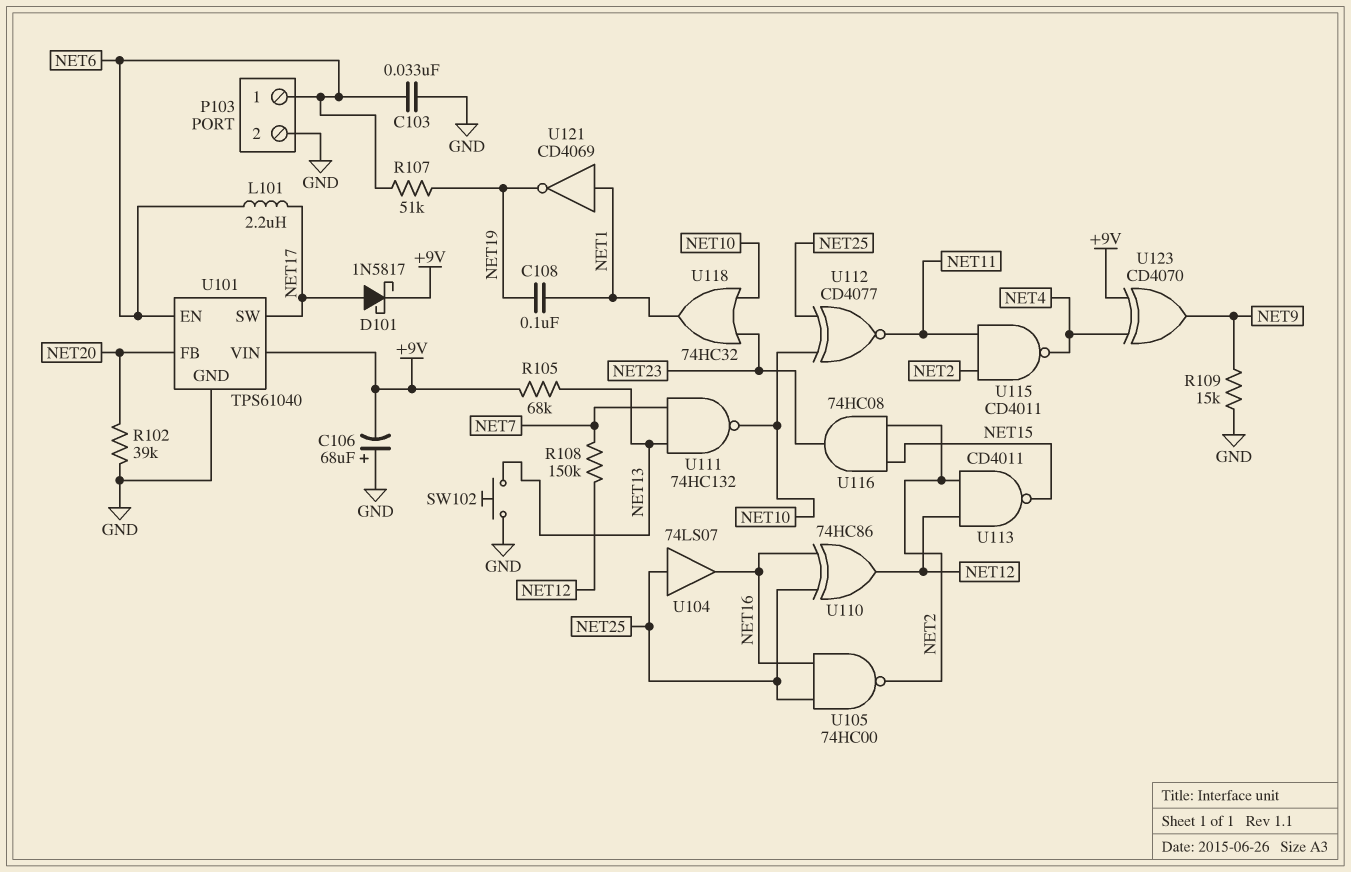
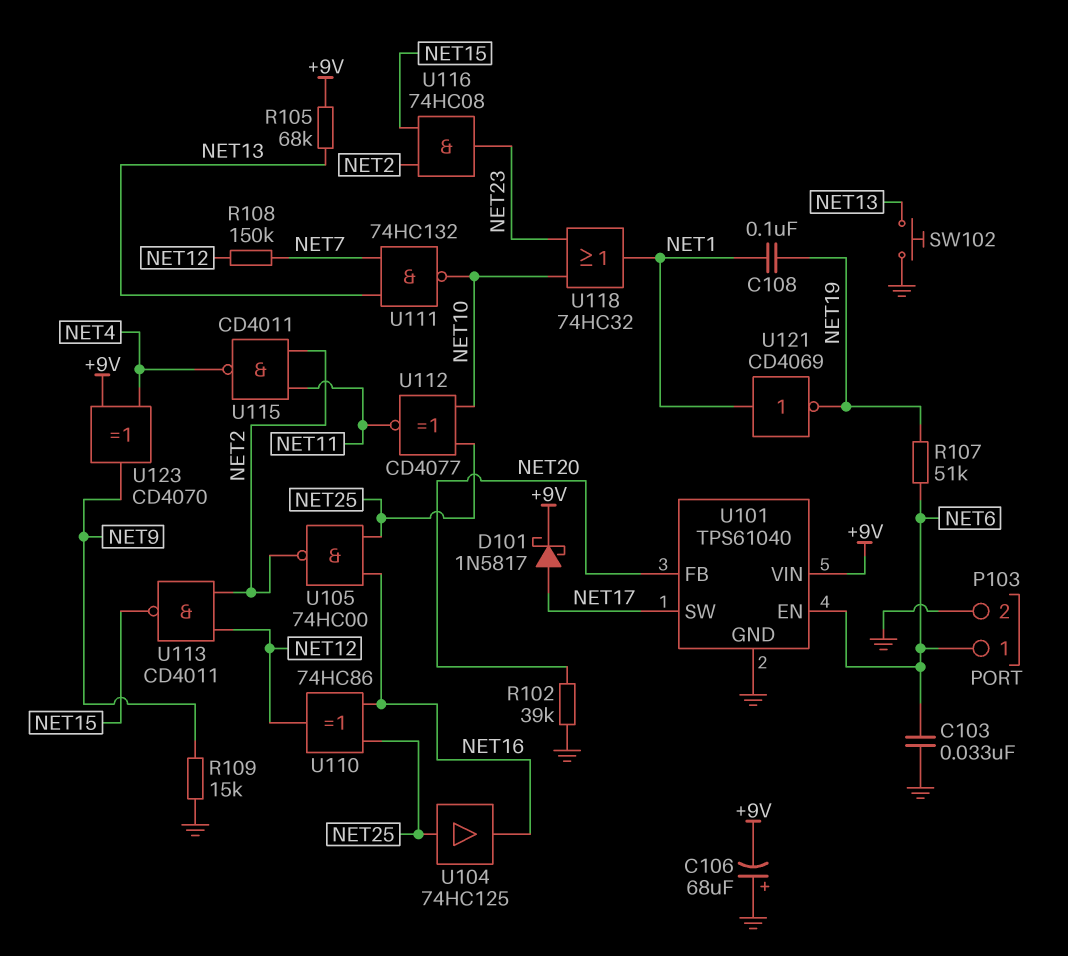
L101: 2.2uH (NET6, NET17) -> none
U104: buffer 74LS07 (in NET25, out NET16) -> buffer 74HC125 (in NET25, out NET16)

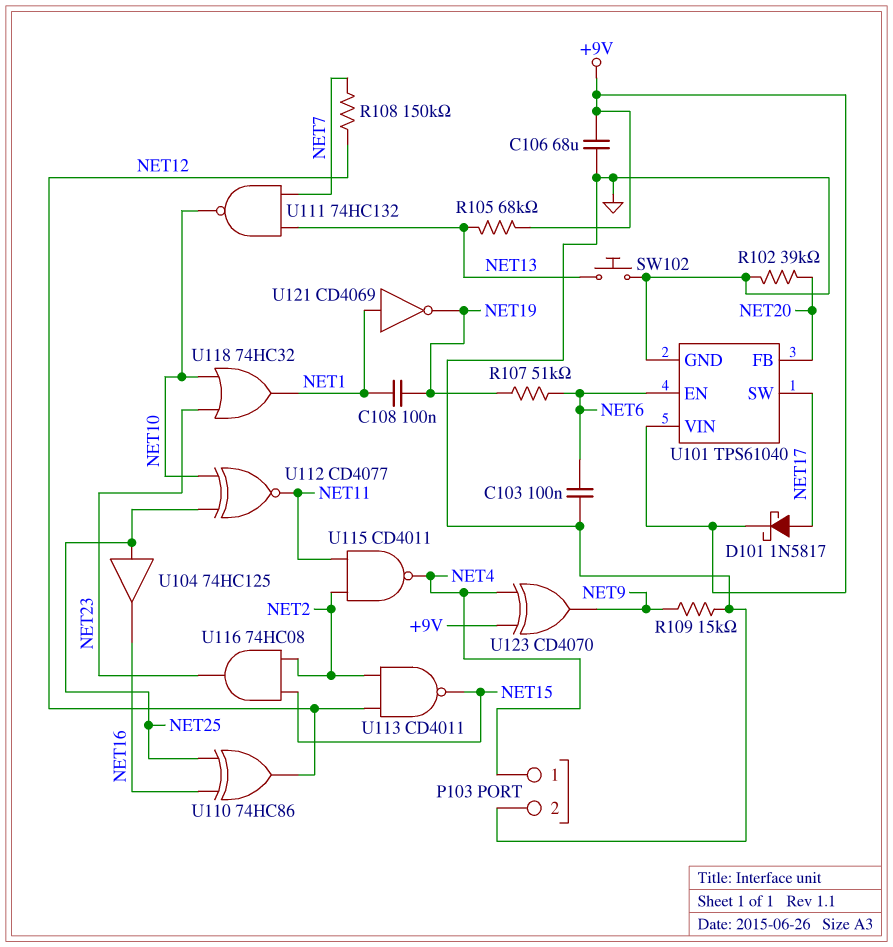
C103: 33nF (GND, NET6) -> 100nF (GND, NET6)
C106: 68uF (plus GND, minus +9V) -> 68uF (+9V, GND)
P103 pin 1: NET6 -> NET4
U105: NAND 74HC00 (in NET16, in NET25, out NET2) -> none

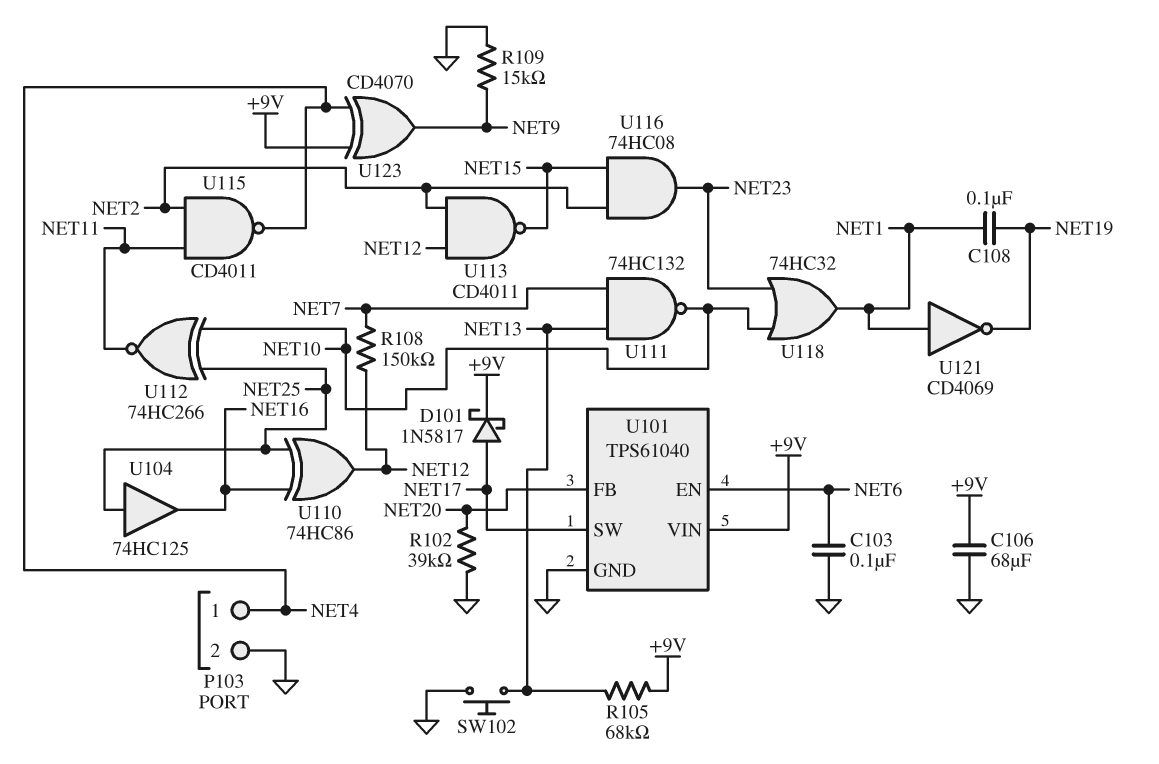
R107: 51k (NET6, NET19) -> none
U112: XNOR CD4077 (in NET10, in NET25, out NET11) -> XNOR 74HC266 (in NET10, in NET25, out NET11)

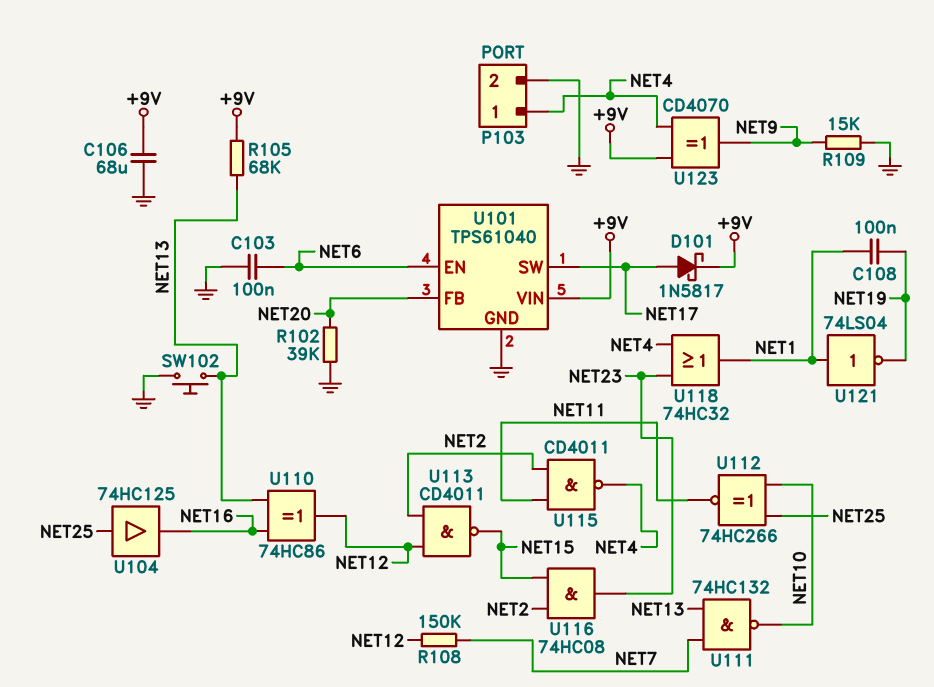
U110: XOR 74HC86 (in NET16, in NET25, out NET12) -> XOR 74HC86 (in NET13, in NET16, out NET12)
U118: OR 74HC32 (in NET10, in NET23, out NET1) -> OR 74HC32 (in NET4, in NET23, out NET1)
U121: NOT CD4069 (in NET1, out NET19) -> NOT 74LS04 (in NET1, out NET19)

